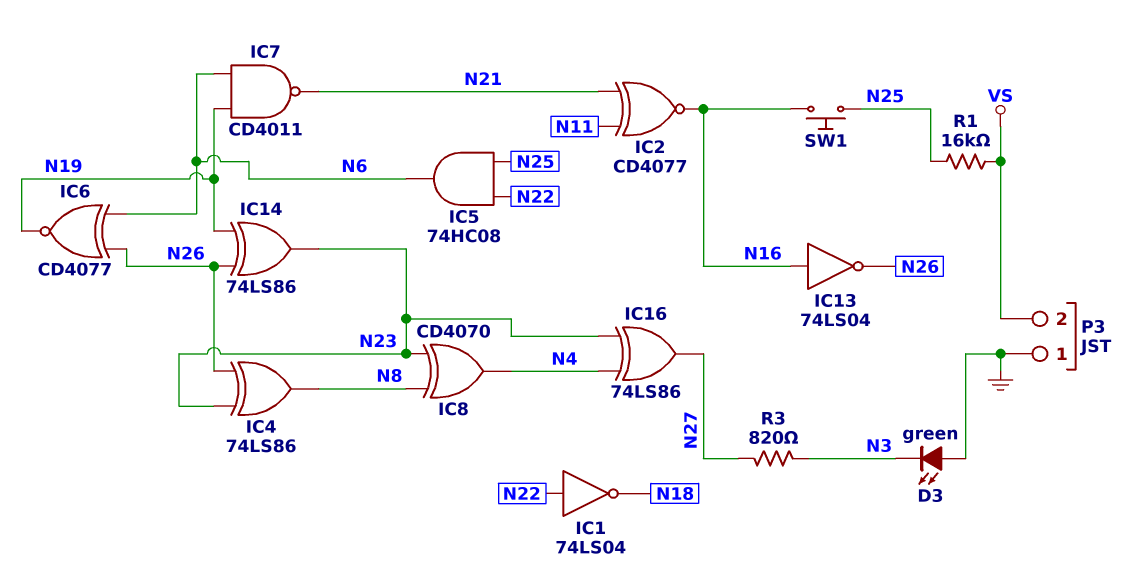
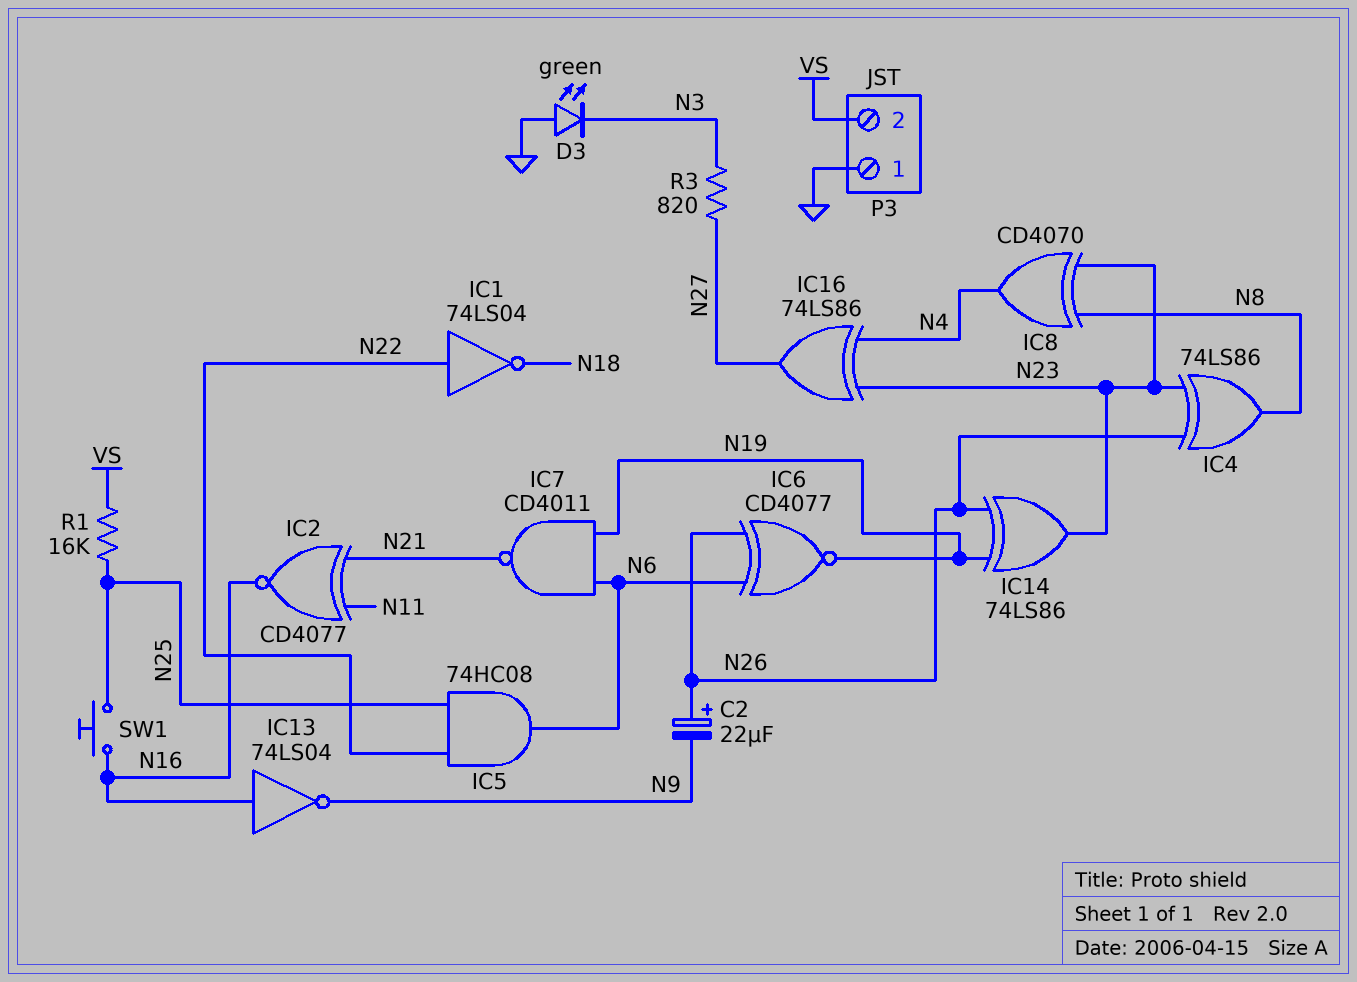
C2: none -> 22uF (plus N26, minus N9)
IC13: NOT 74LS04 (in N16, out N26) -> NOT 74LS04 (in N16, out N9)

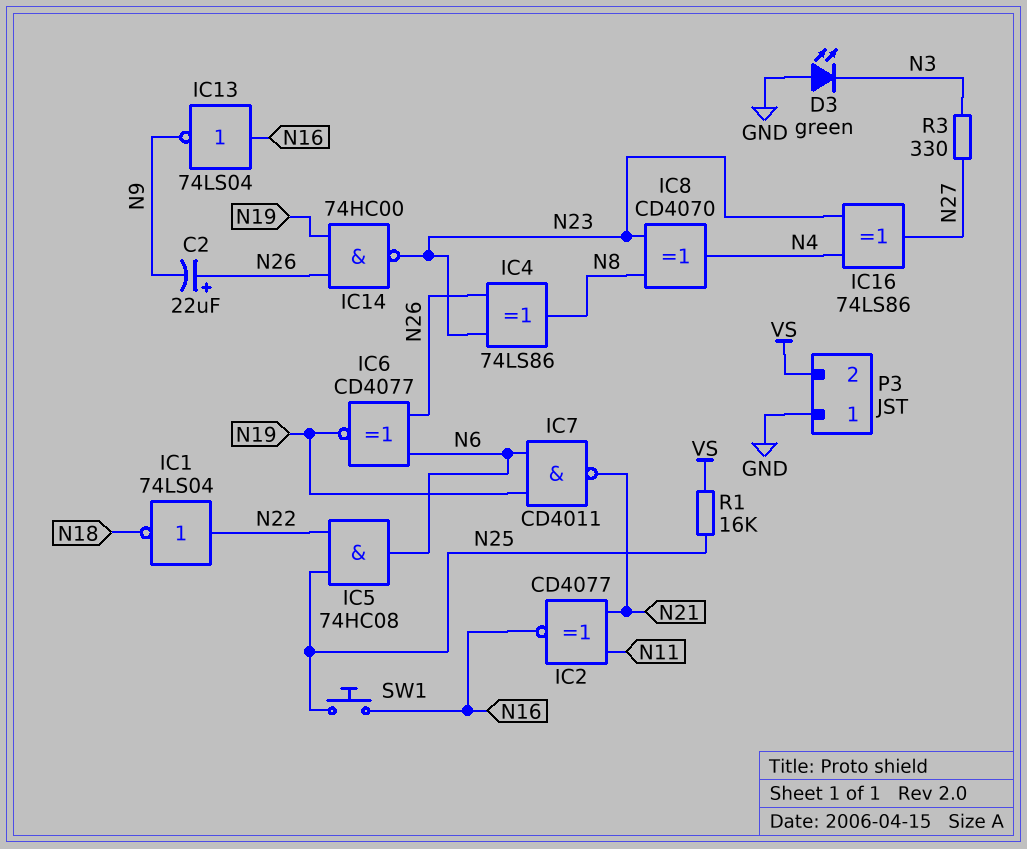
IC14: XOR 74LS86 (in N19, in N26, out N23) -> NAND 74HC00 (in N19, in N26, out N23)
R3: 820 (N3, N27) -> 330 (N3, N27)

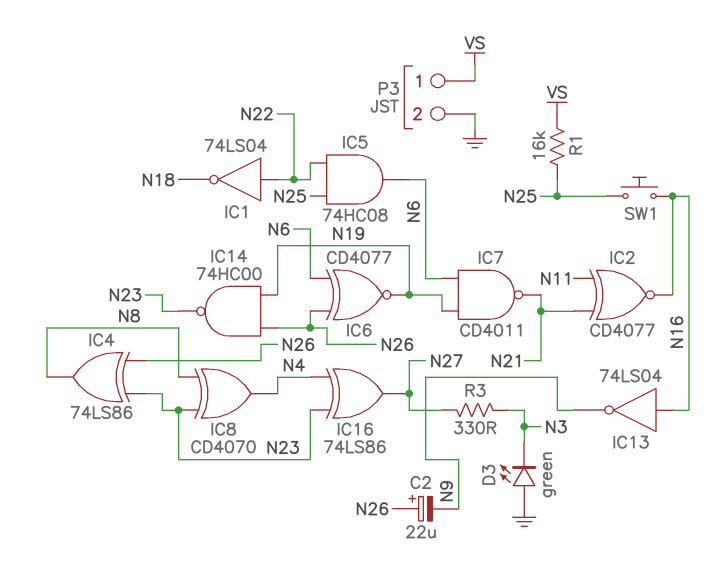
P3 pin 1: GND -> VS
P3 pin 2: VS -> GND

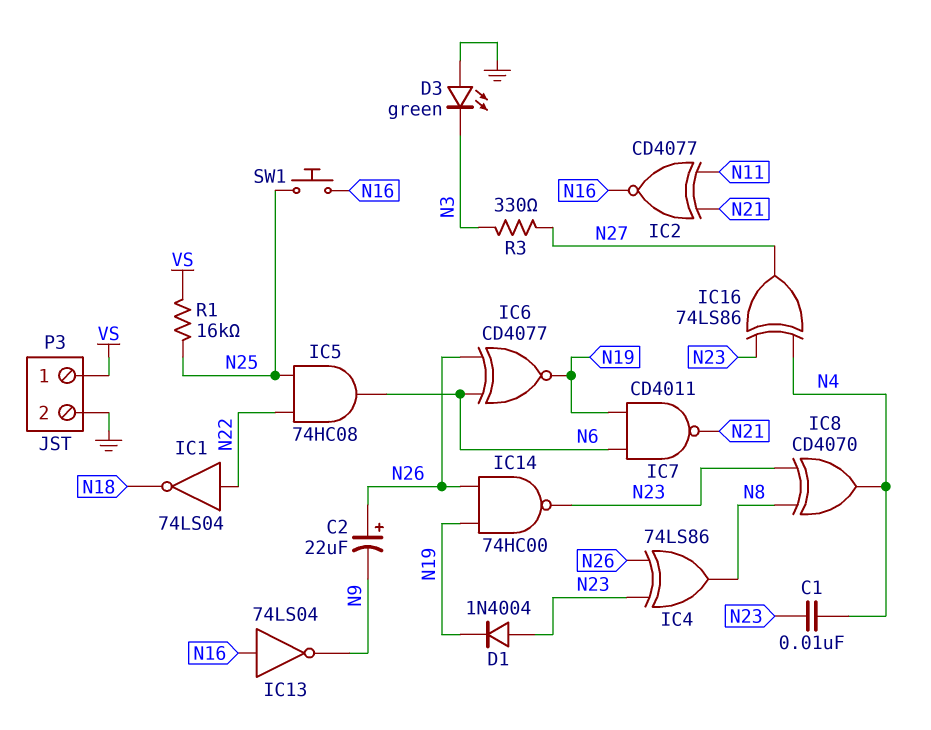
C1: none -> 10nF (N4, N23)
D1: none -> diode 1N4004 (A N23, K N19)

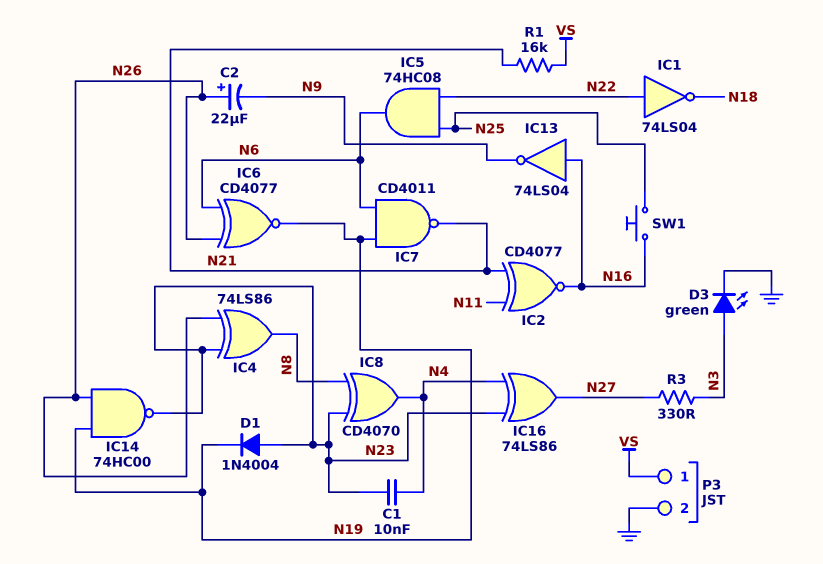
D3: LED green (A GND, K N3) -> LED green (A N3, K GND)
R1: 16k (N25, VS) -> 16k (N21, VS)

